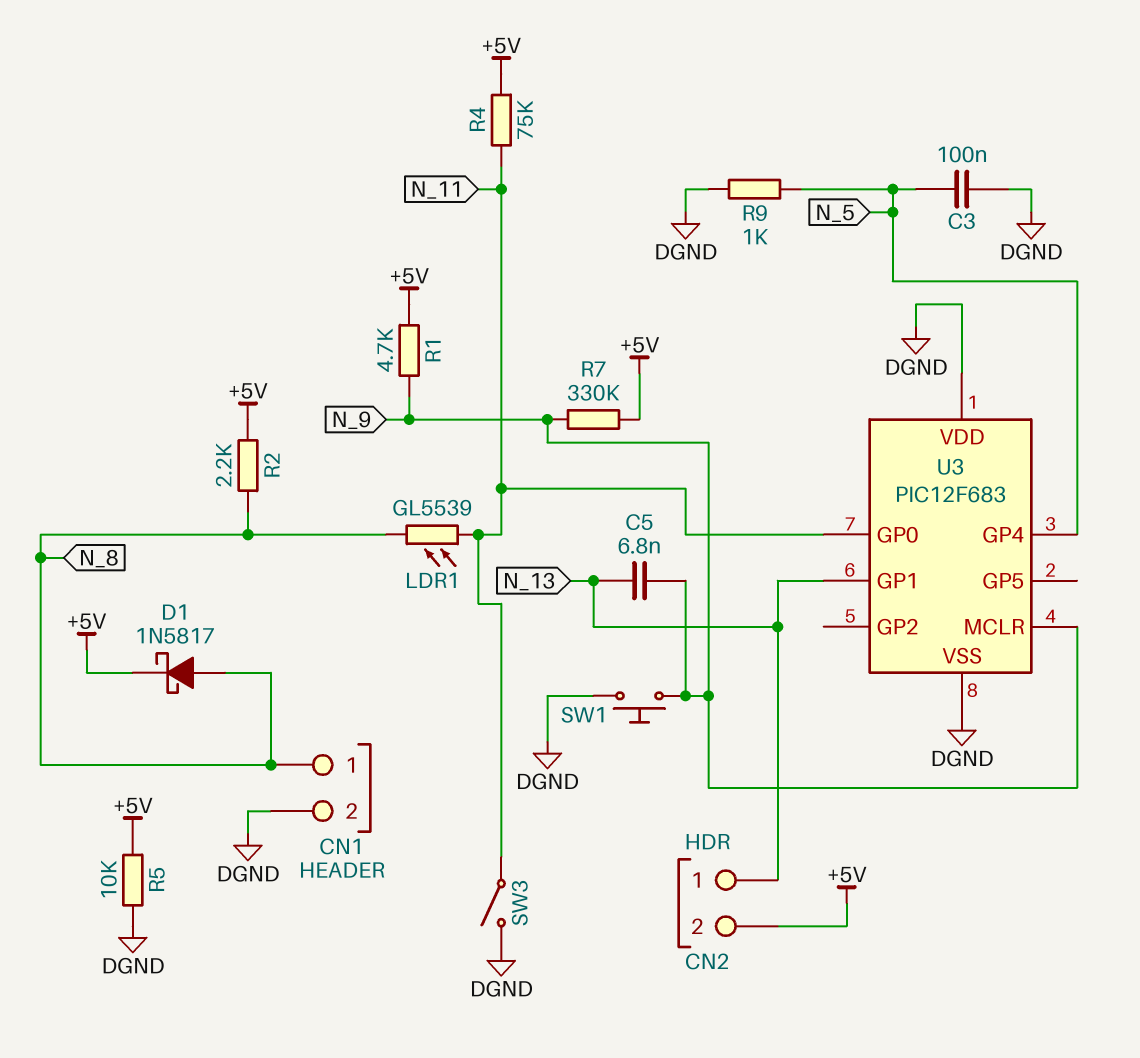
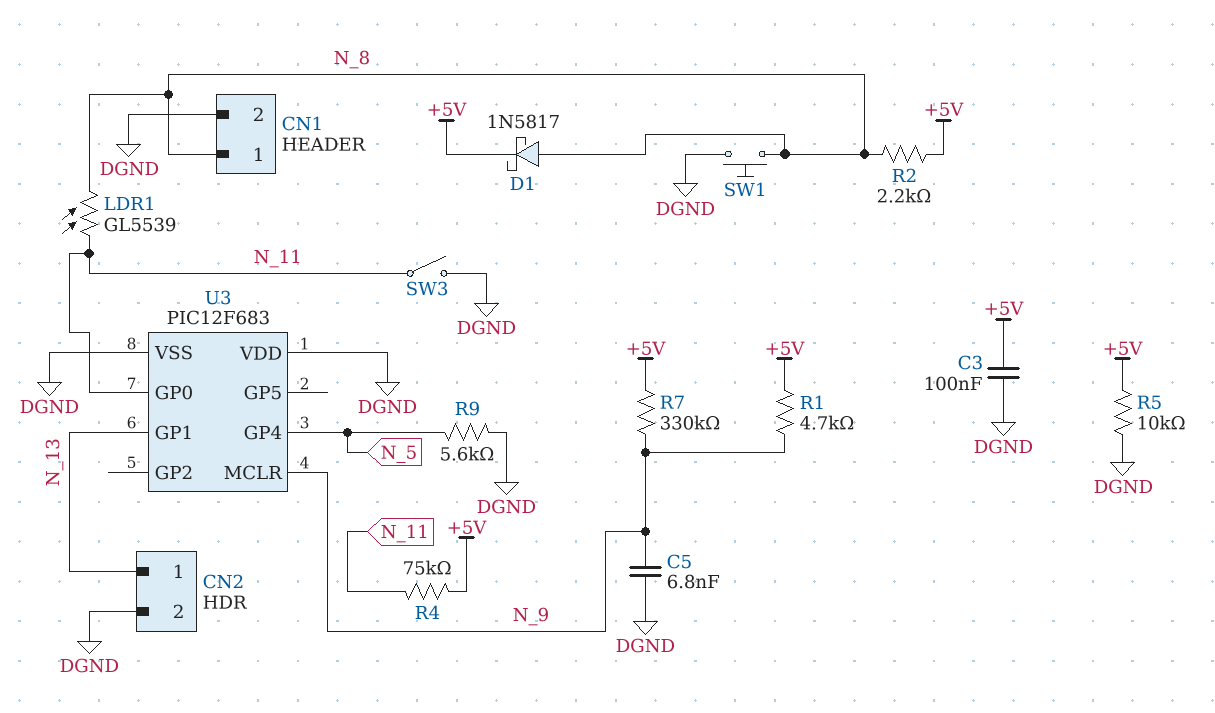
C3: 100nF (DGND, N_5) -> 100nF (+5V, DGND)
C5: 6.8nF (N_9, N_13) -> 6.8nF (DGND, N_9)
CN2 pin 2: +5V -> DGND
R9: 1k (DGND, N_5) -> 5.6k (DGND, N_5)
SW1: button (DGND, N_9) -> button (DGND, N_8)

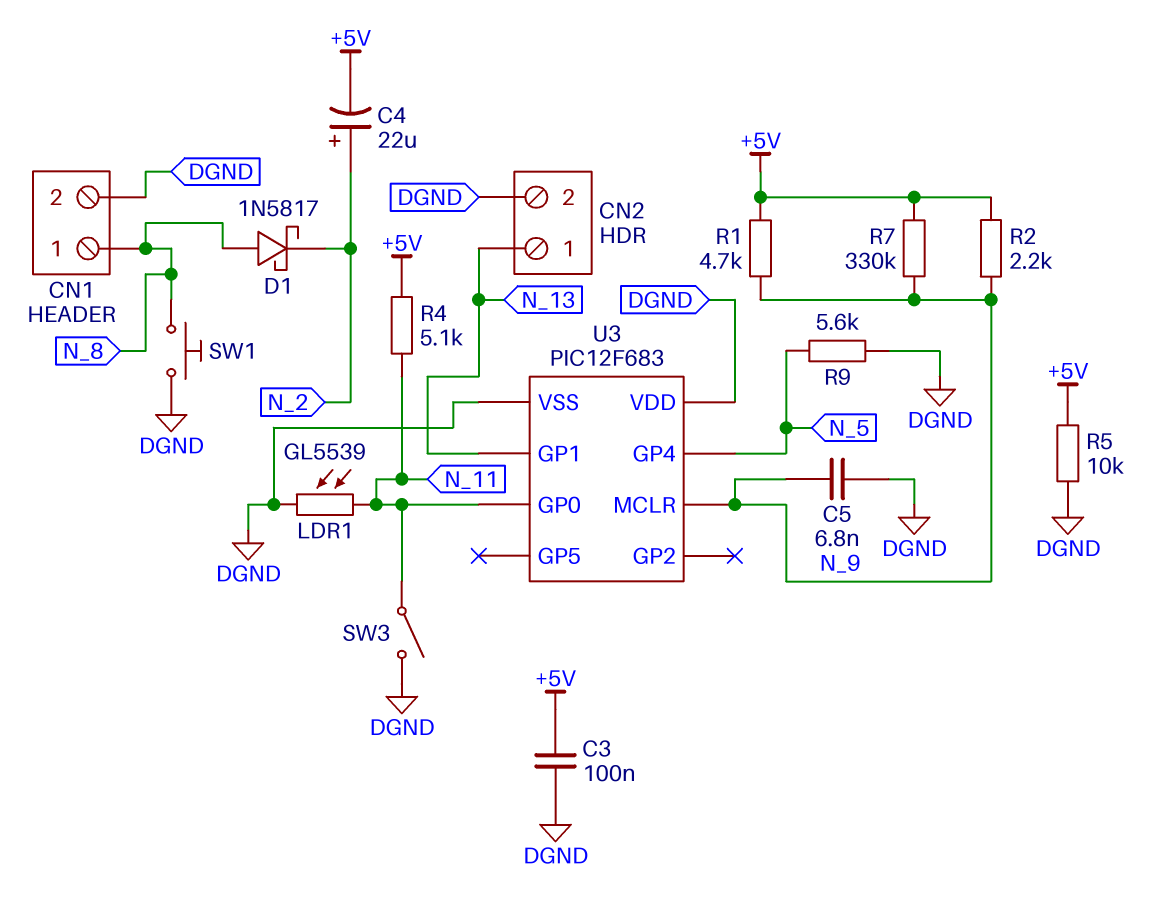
C4: none -> 22uF (plus N_2, minus +5V)
D1: schottky 1N5817 (A N_8, K +5V) -> schottky 1N5817 (A N_8, K N_2)
LDR1: GL5539 (N_8, N_11) -> GL5539 (DGND, N_11)
R2: 2.2k (+5V, N_8) -> 2.2k (+5V, N_9)
R4: 75k (+5V, N_11) -> 5.1k (+5V, N_11)

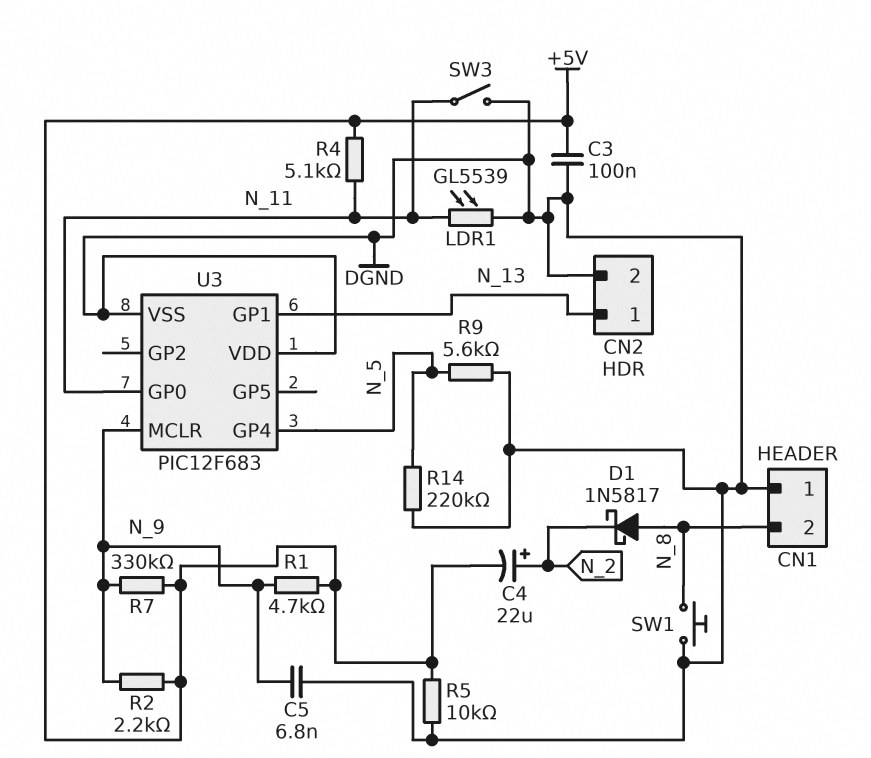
CN1 pin 1: N_8 -> DGND
CN1 pin 2: DGND -> N_8
R14: none -> 220k (DGND, N_5)

